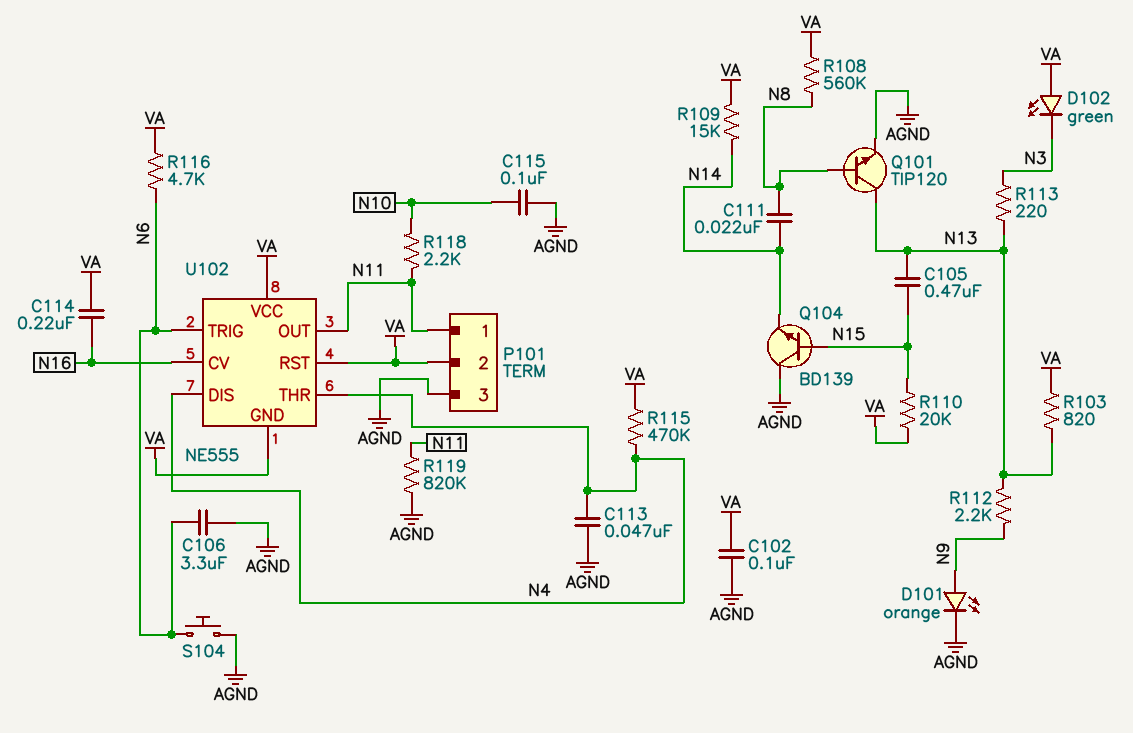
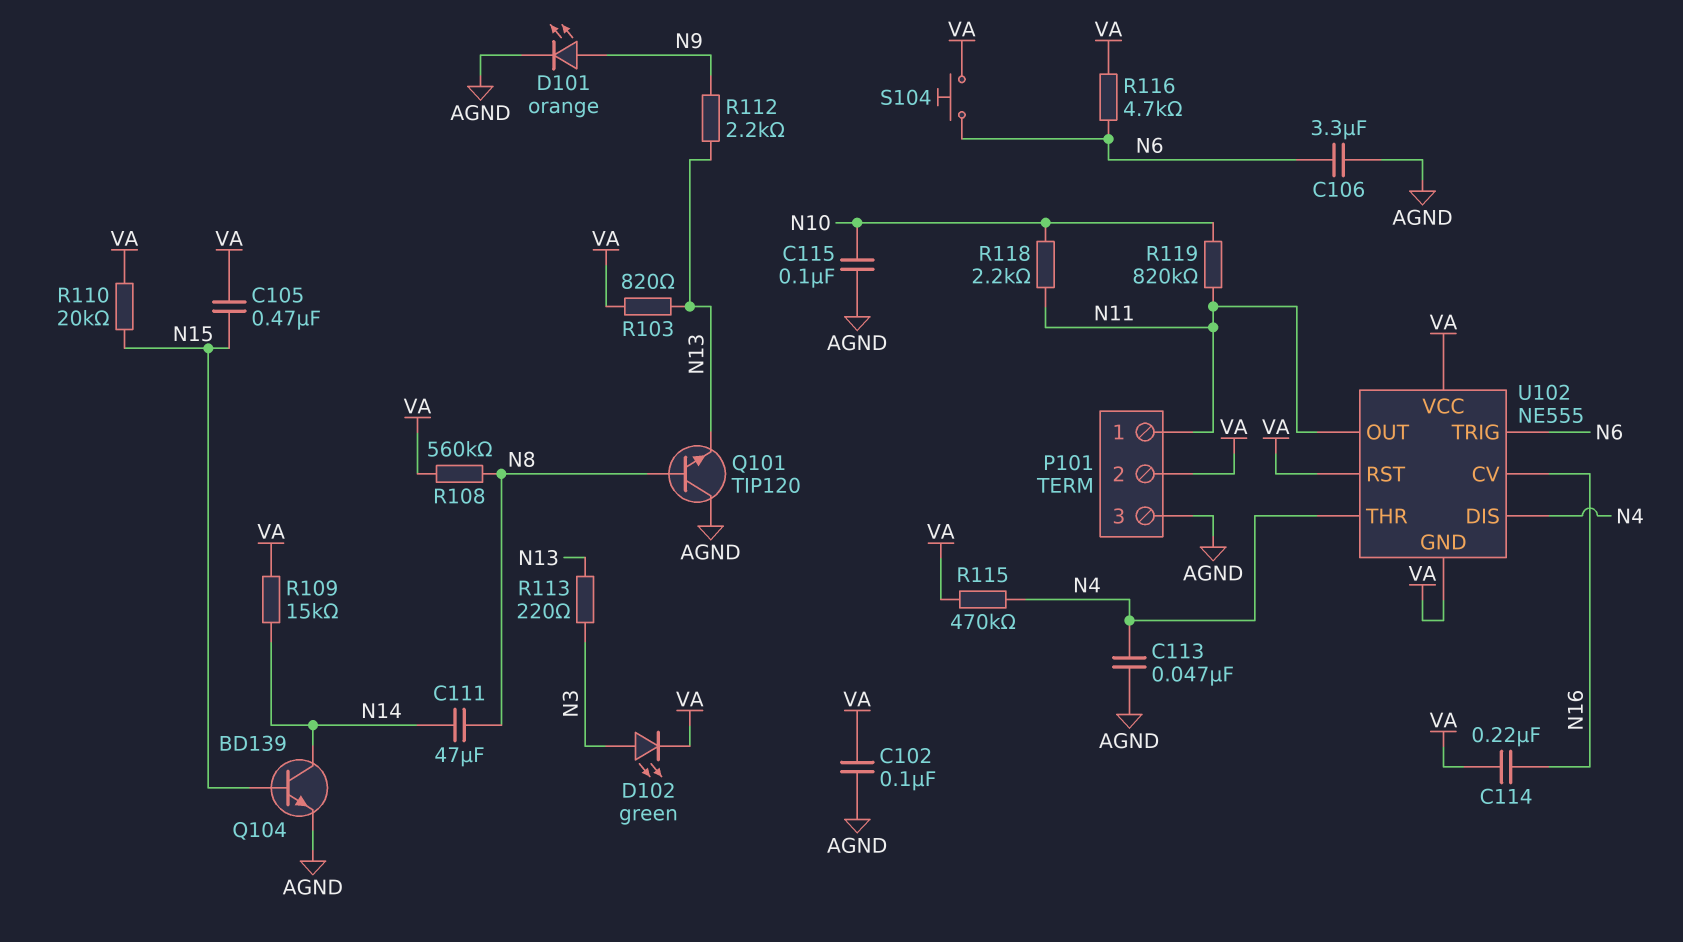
C105: 470nF (N13, N15) -> 470nF (N15, VA)
C111: 22nF (N8, N14) -> 47uF (N8, N14)
D102: LED green (A VA, K N3) -> LED green (A N3, K VA)
Q101: NPN TIP120 (B N8, C N13, E AGND) -> NPN TIP120 (B N8, C AGND, E N13)
Q104: NPN BD139 (B N15, C AGND, E N14) -> NPN BD139 (B N15, C N14, E AGND)
R119: 820k (AGND, N11) -> 820k (N10, N11)
S104: button (AGND, N6) -> button (N6, VA)

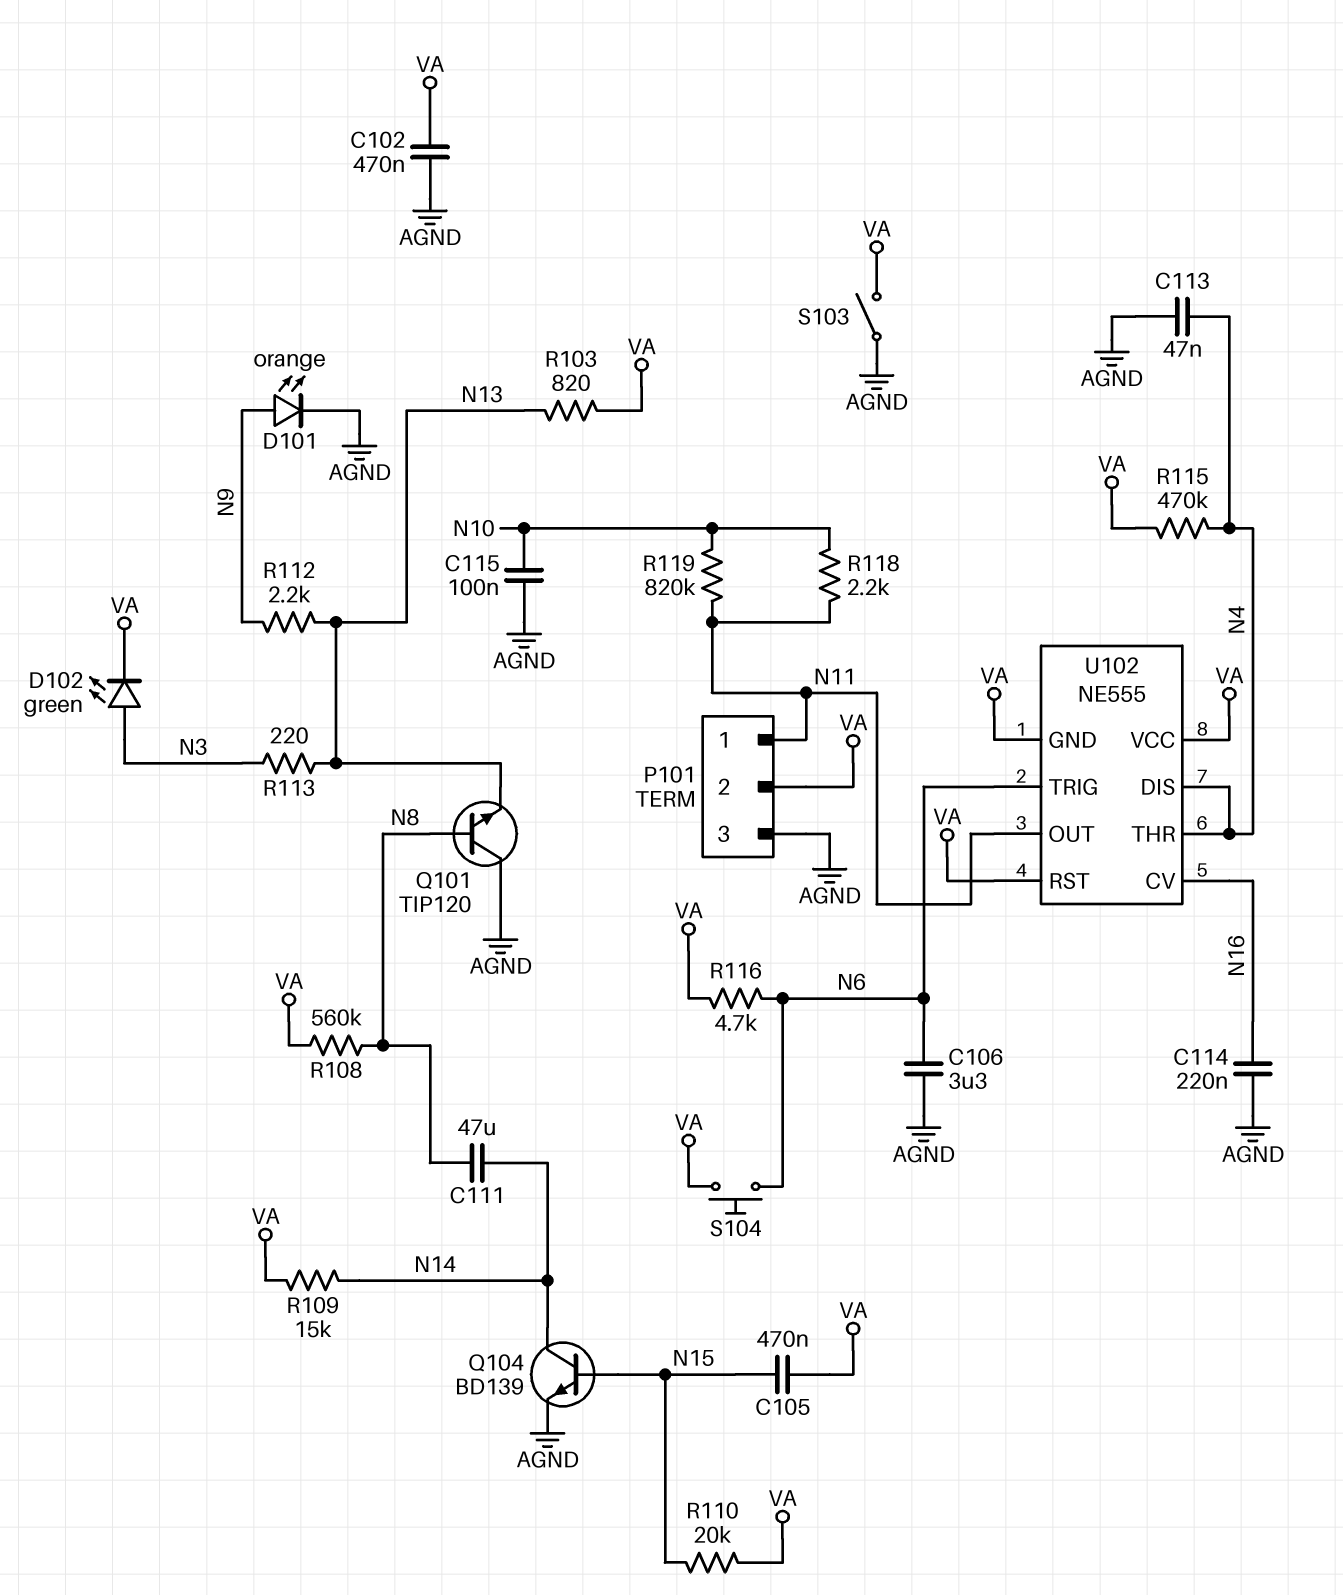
C102: 100nF (AGND, VA) -> 470nF (AGND, VA)
C114: 220nF (N16, VA) -> 220nF (AGND, N16)
S103: none -> switch (AGND, VA)

